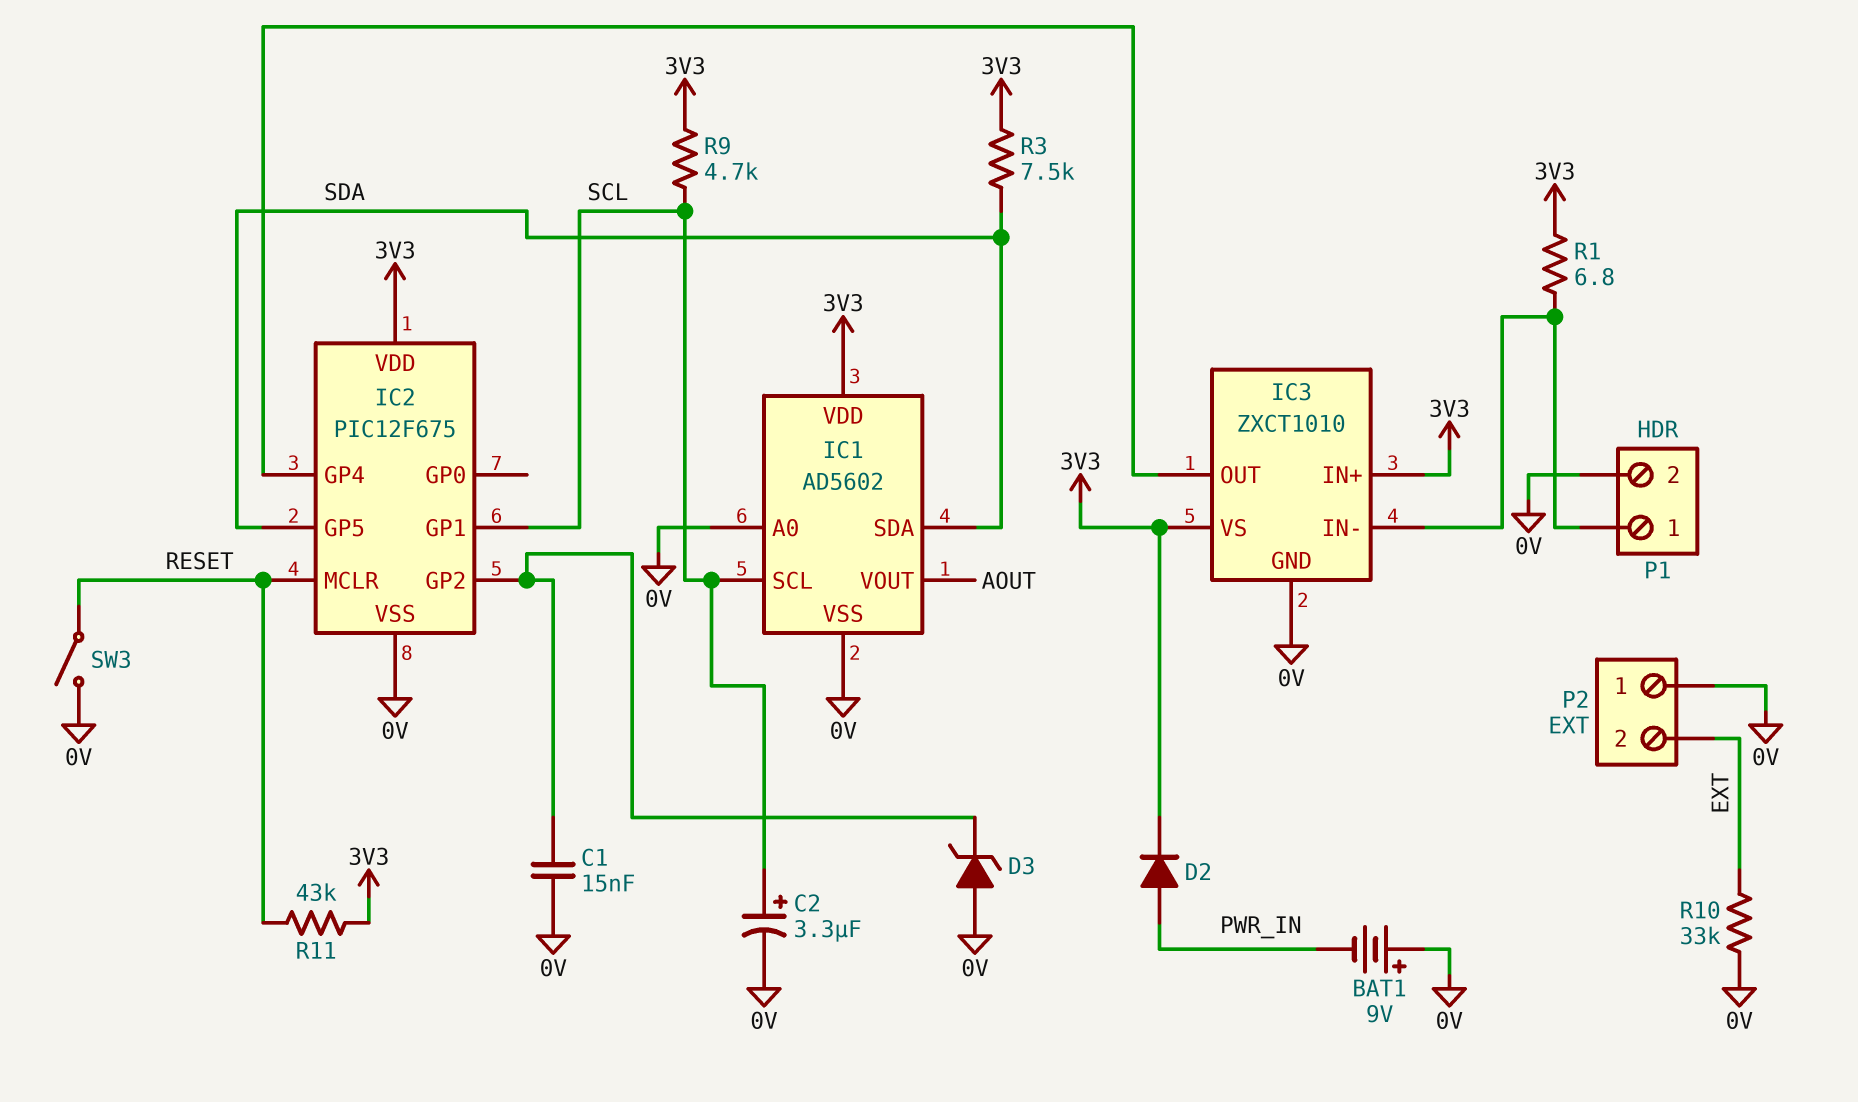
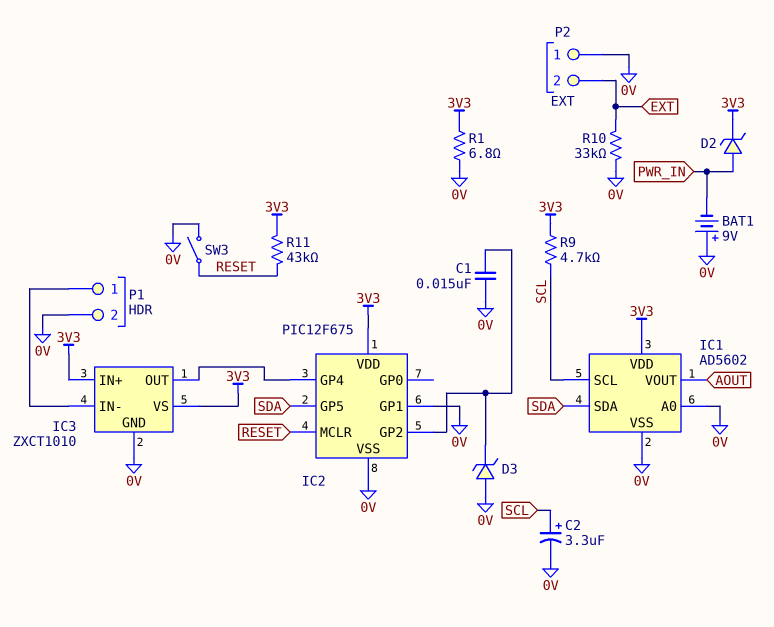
D2: diode (A PWR_IN, K 3V3) -> zener (A PWR_IN, K 3V3)
IC2 pin GP1: SCL -> 0V
R1: 6.8 (3V3, IC3/IN-) -> 6.8 (0V, 3V3)
R3: 7.5k (3V3, SDA) -> none

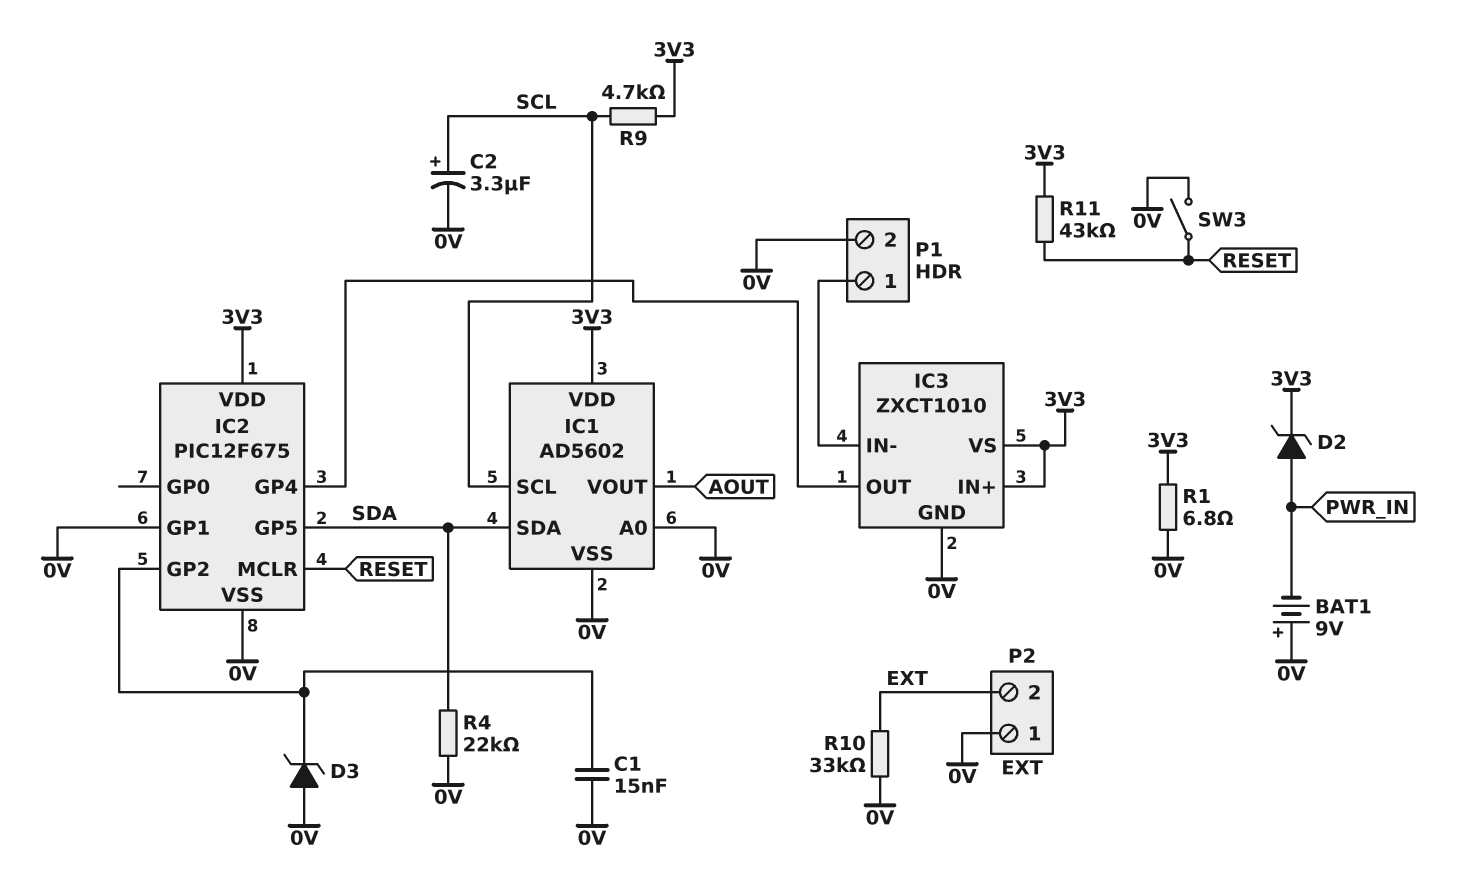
R4: none -> 22k (0V, SDA)

